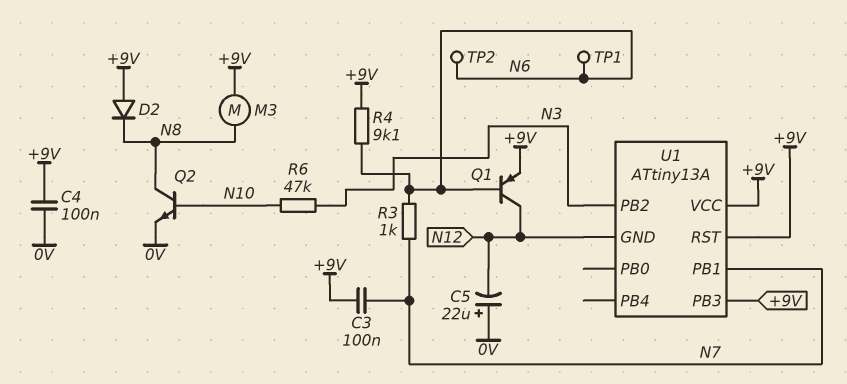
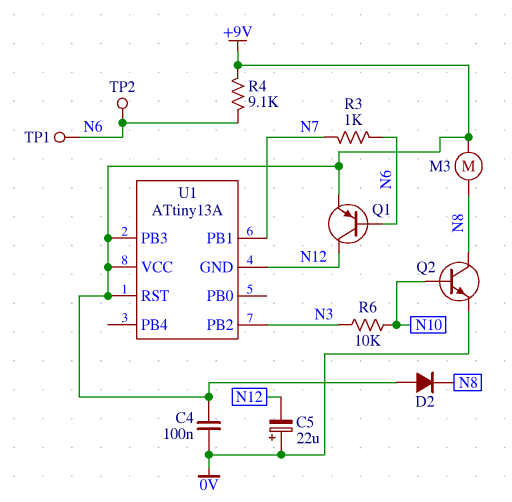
C3: 100nF (+9V, N7) -> none
R6: 47k (N3, N10) -> 10k (N3, N10)

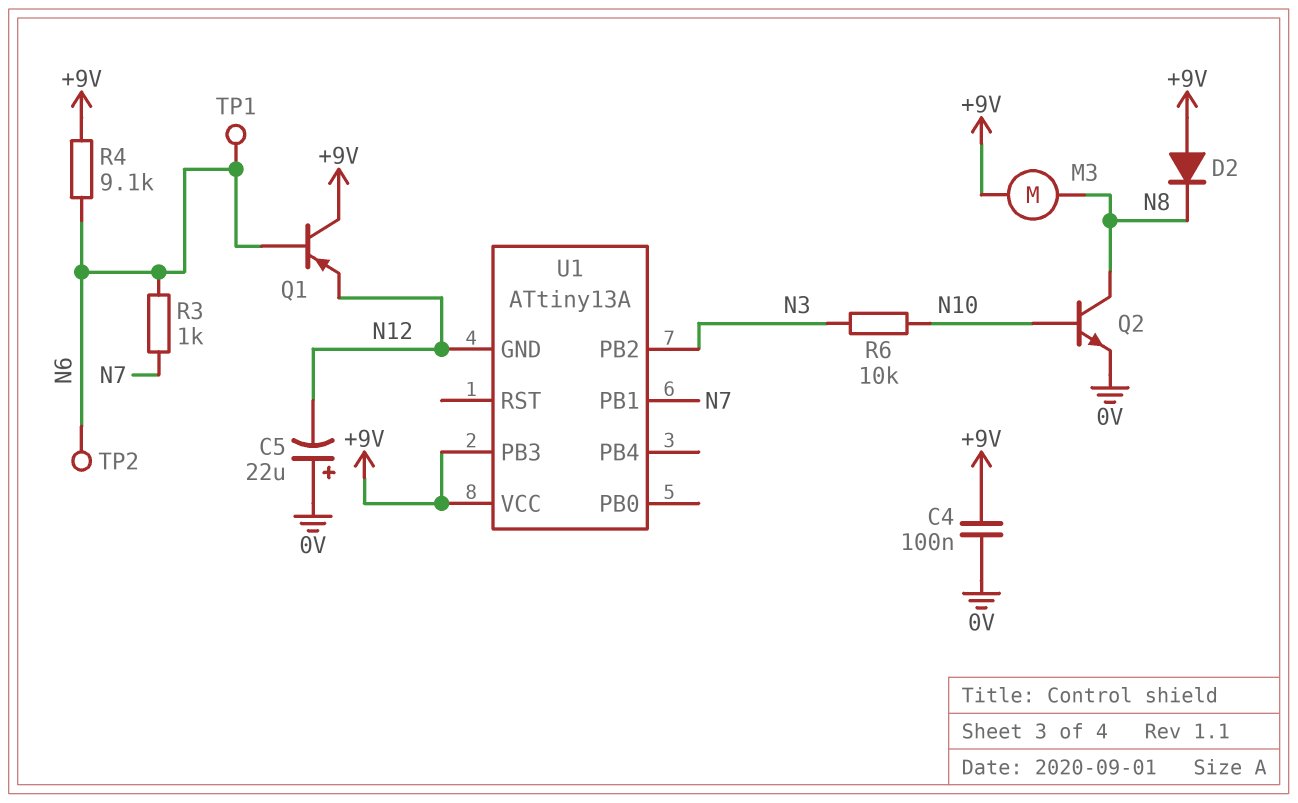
Q1: PNP (B N6, C N12, E +9V) -> PNP (B N6, C +9V, E N12)
U1 pin RST: +9V -> none

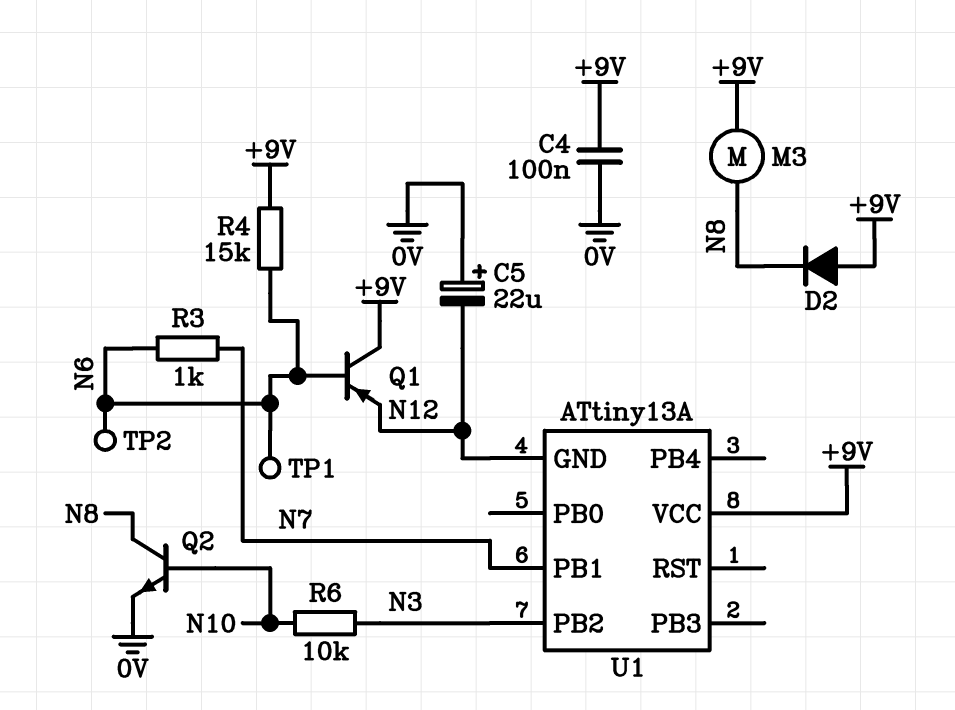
R4: 9.1k (+9V, N6) -> 15k (+9V, N6)
U1 pin PB3: +9V -> none

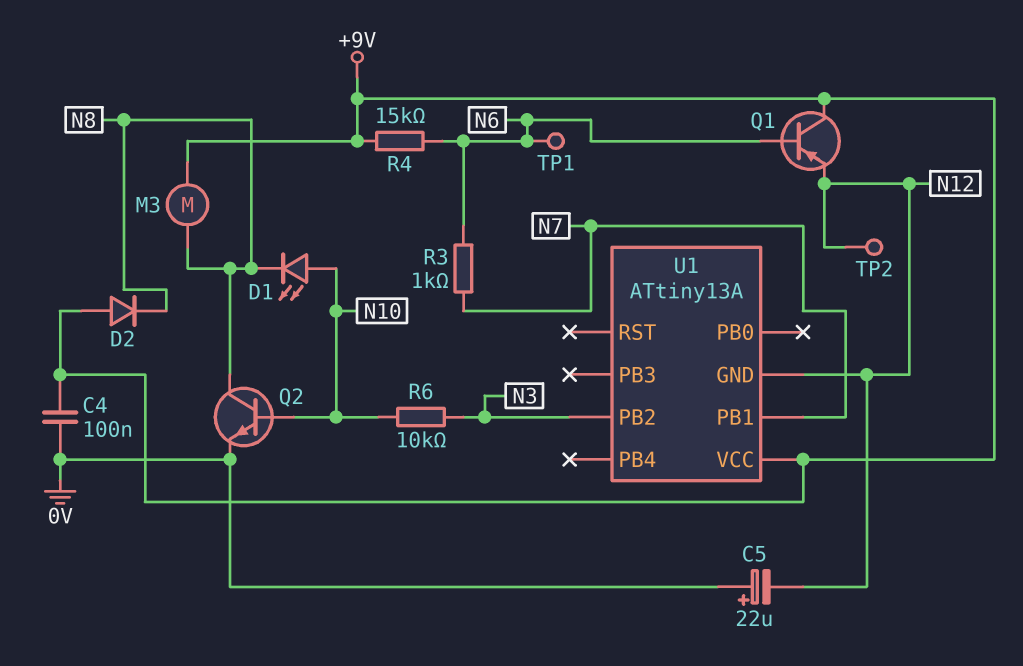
D1: none -> LED (A N10, K N8)
TP2: test point (N6) -> test point (N12)

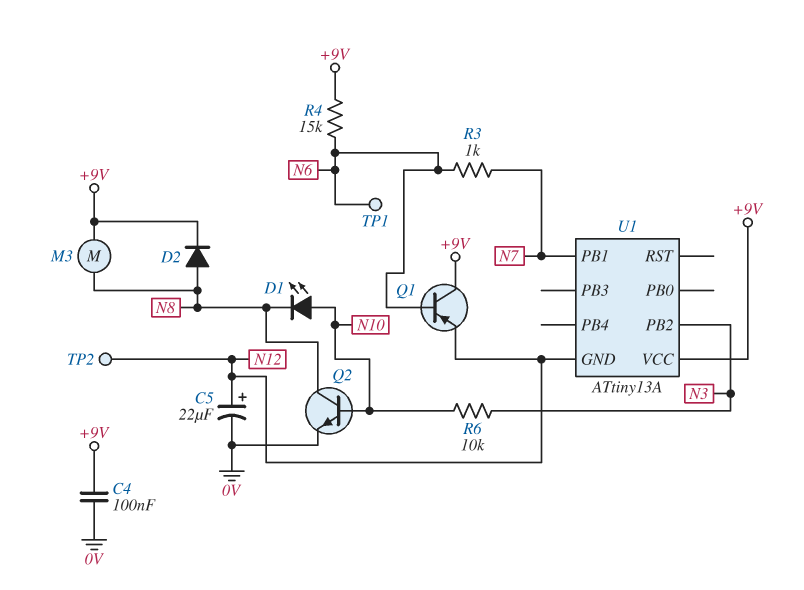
C5: 22uF (plus 0V, minus N12) -> 22uF (plus N12, minus 0V)
D2: diode (A +9V, K N8) -> diode (A N8, K +9V)

